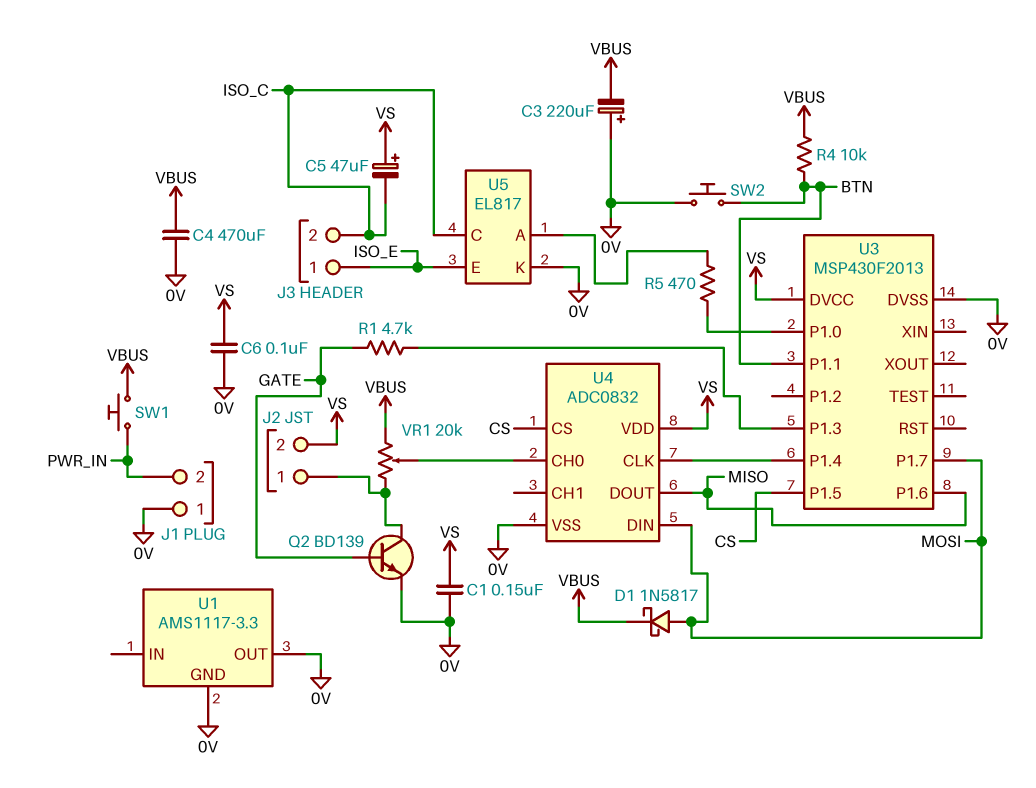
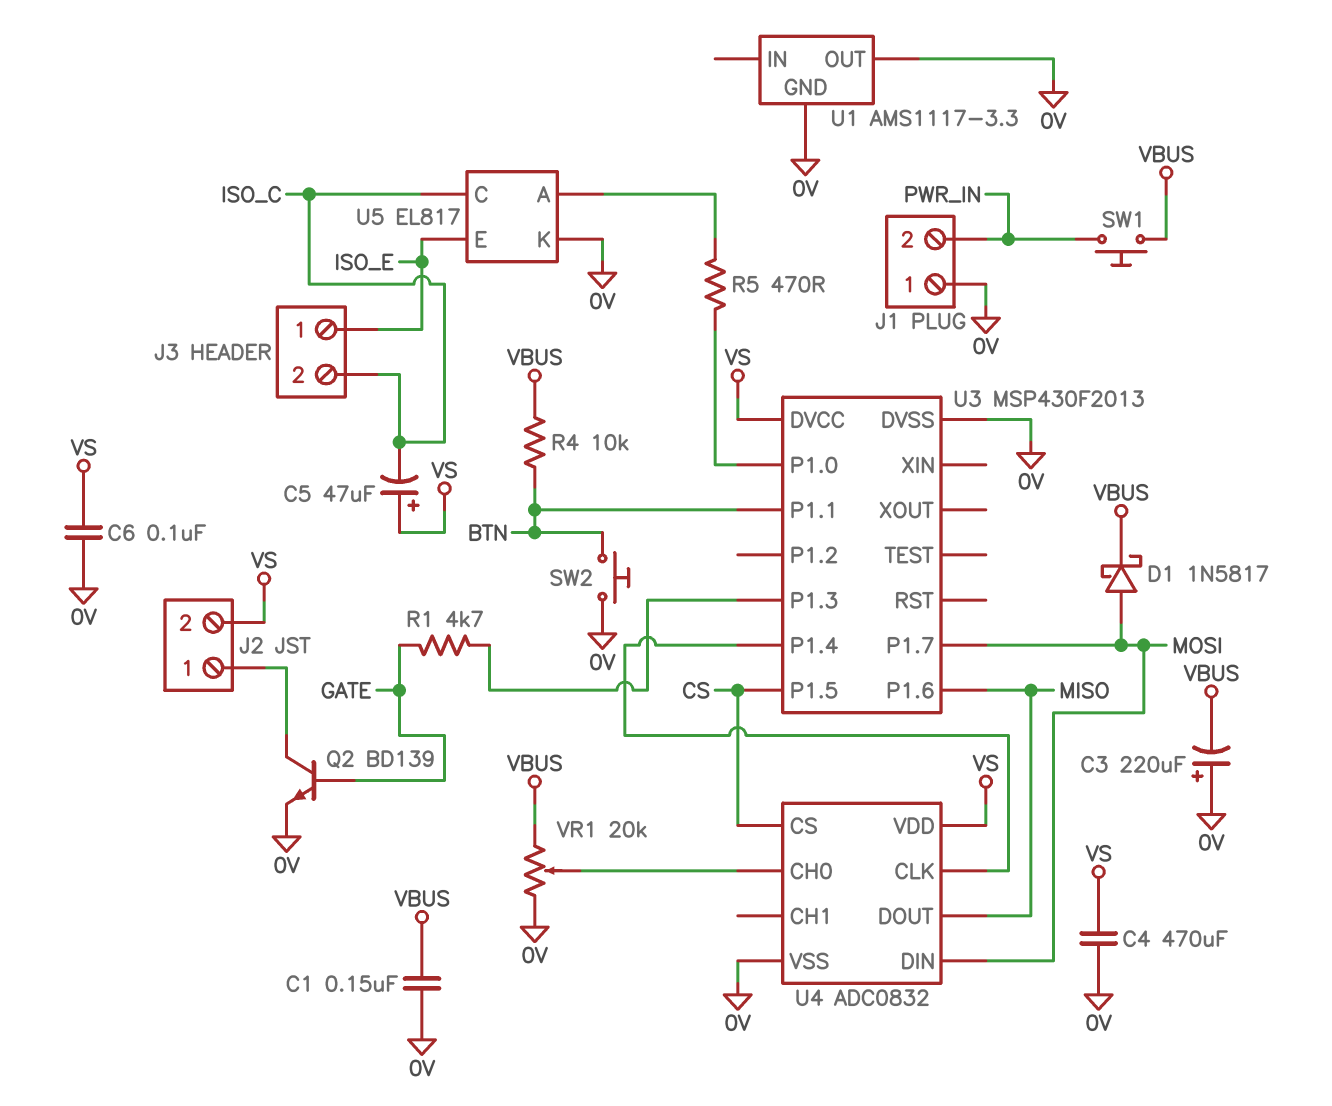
C1: 150nF (0V, VS) -> 150nF (0V, VBUS)
C4: 470uF (0V, VBUS) -> 470uF (0V, VS)
VR1: 20k (J2/1, VBUS, wiper U4/CH0) -> 20k (0V, VBUS, wiper U4/CH0)

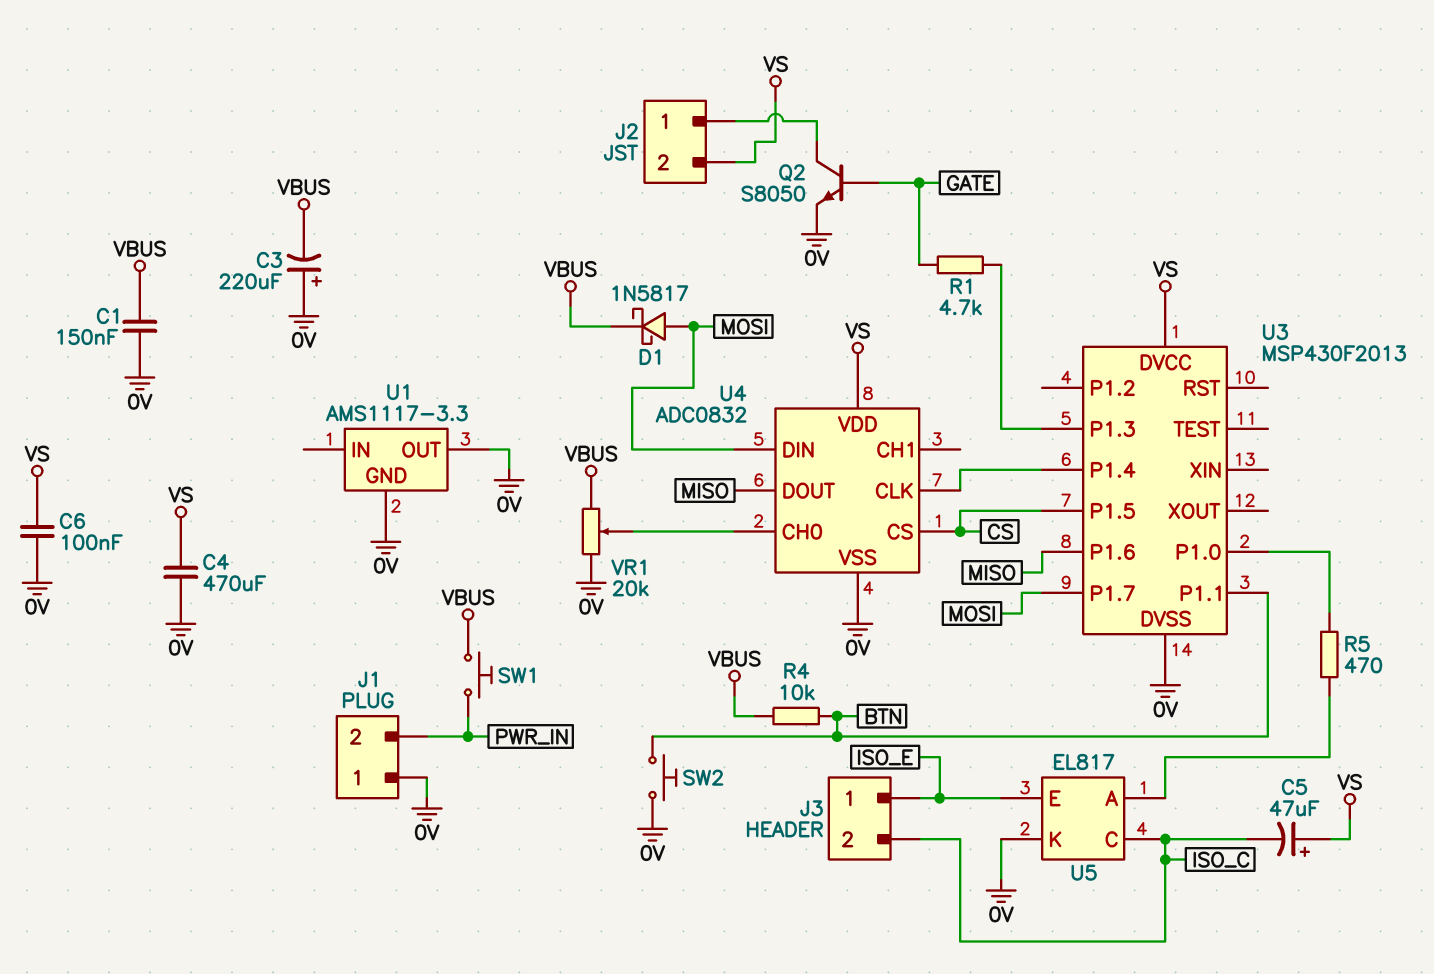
Q2: NPN BD139 (B GATE, C J2/1, E 0V) -> NPN S8050 (B GATE, C J2/1, E 0V)

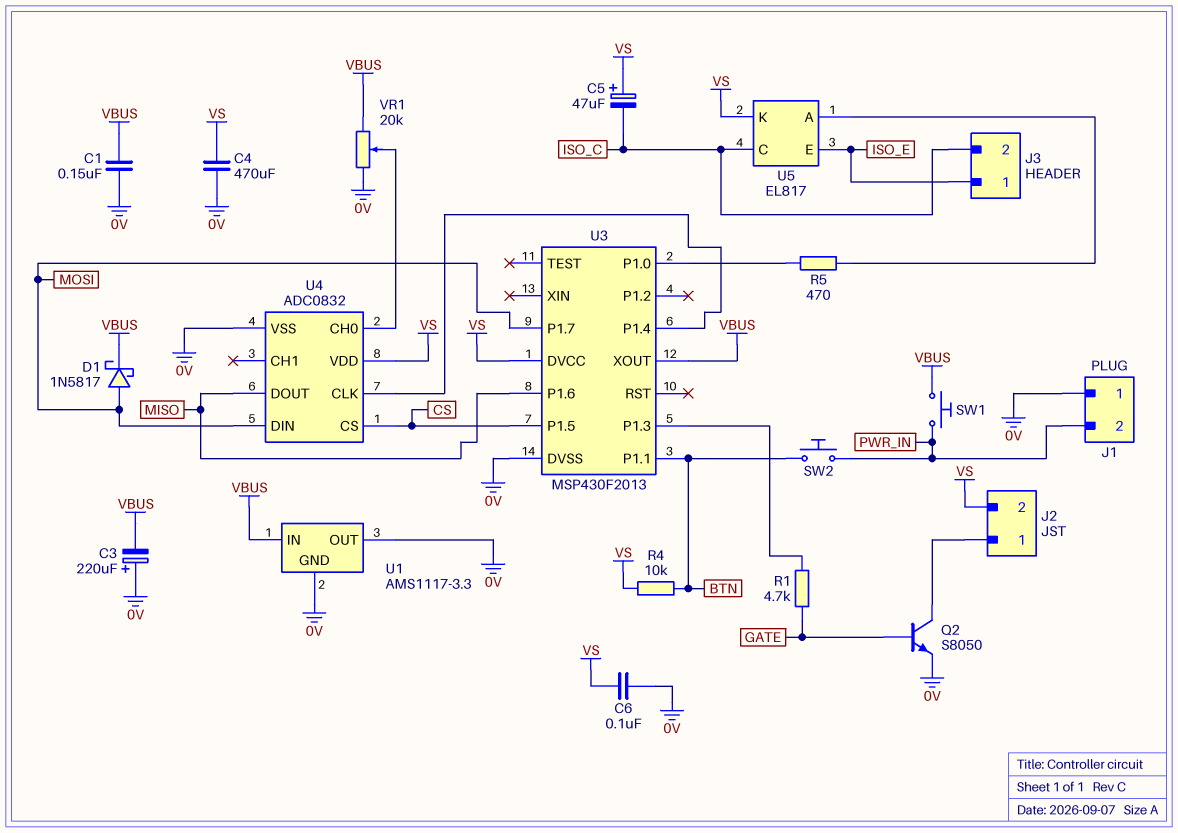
R4: 10k (BTN, VBUS) -> 10k (BTN, VS)
SW2: button (0V, BTN) -> button (BTN, PWR_IN)
U1 pin IN: none -> VBUS
U3 pin XOUT: none -> VBUS
U5 pin K: 0V -> VS

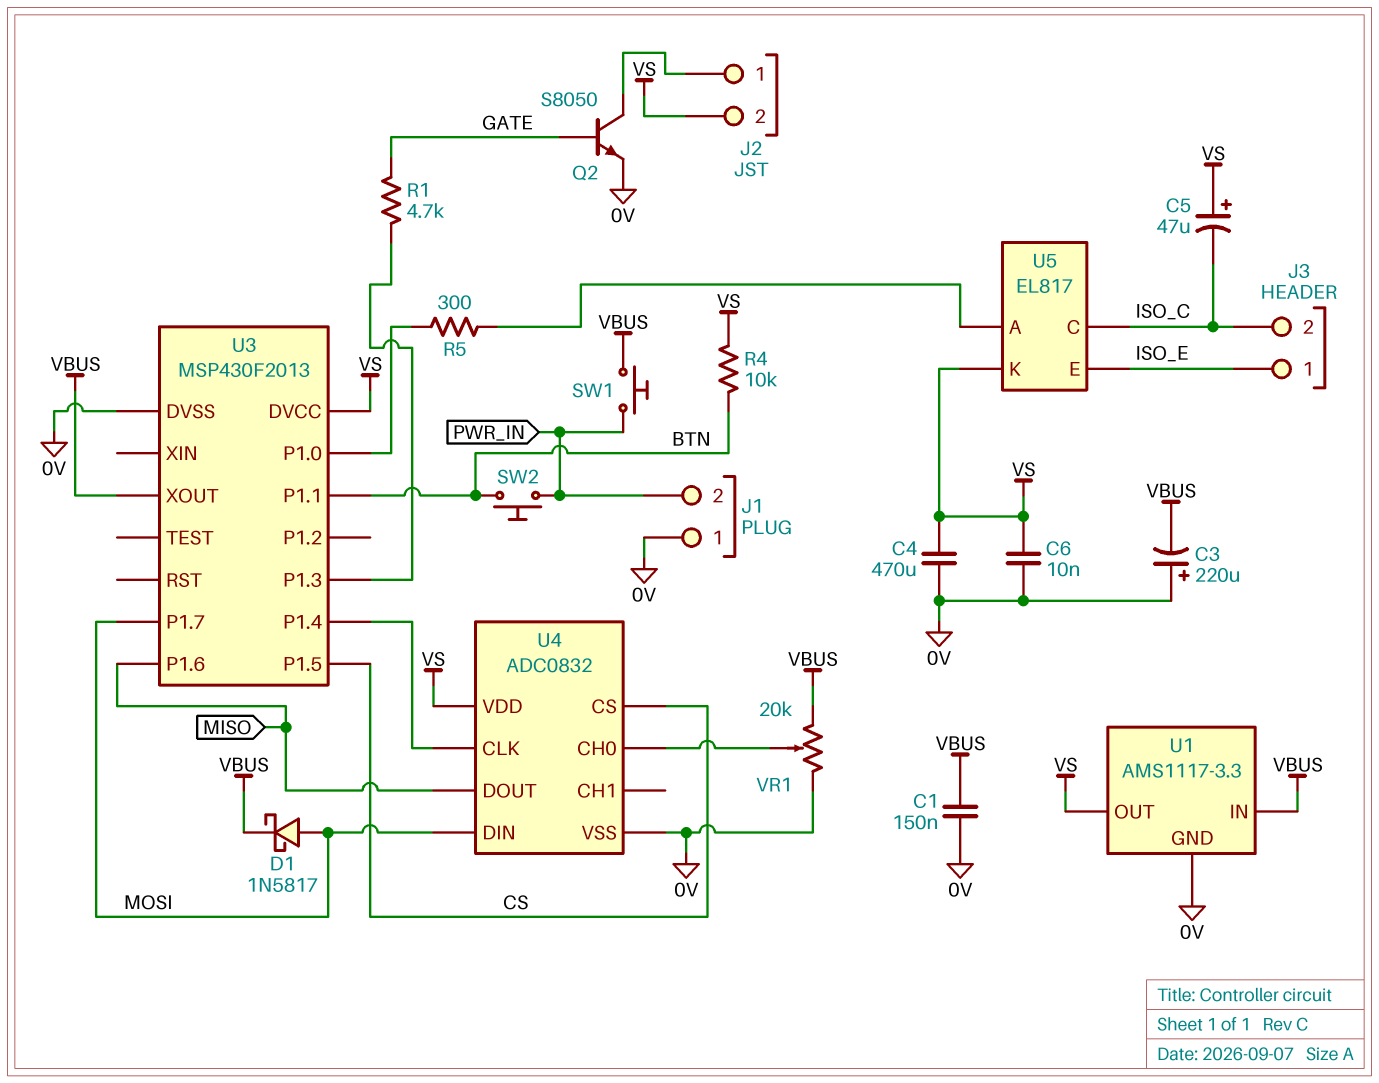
C6: 100nF (0V, VS) -> 10nF (0V, VS)
R5: 470 (U3/P1.0, U5/A) -> 300 (U3/P1.0, U5/A)
U1 pin OUT: 0V -> VS

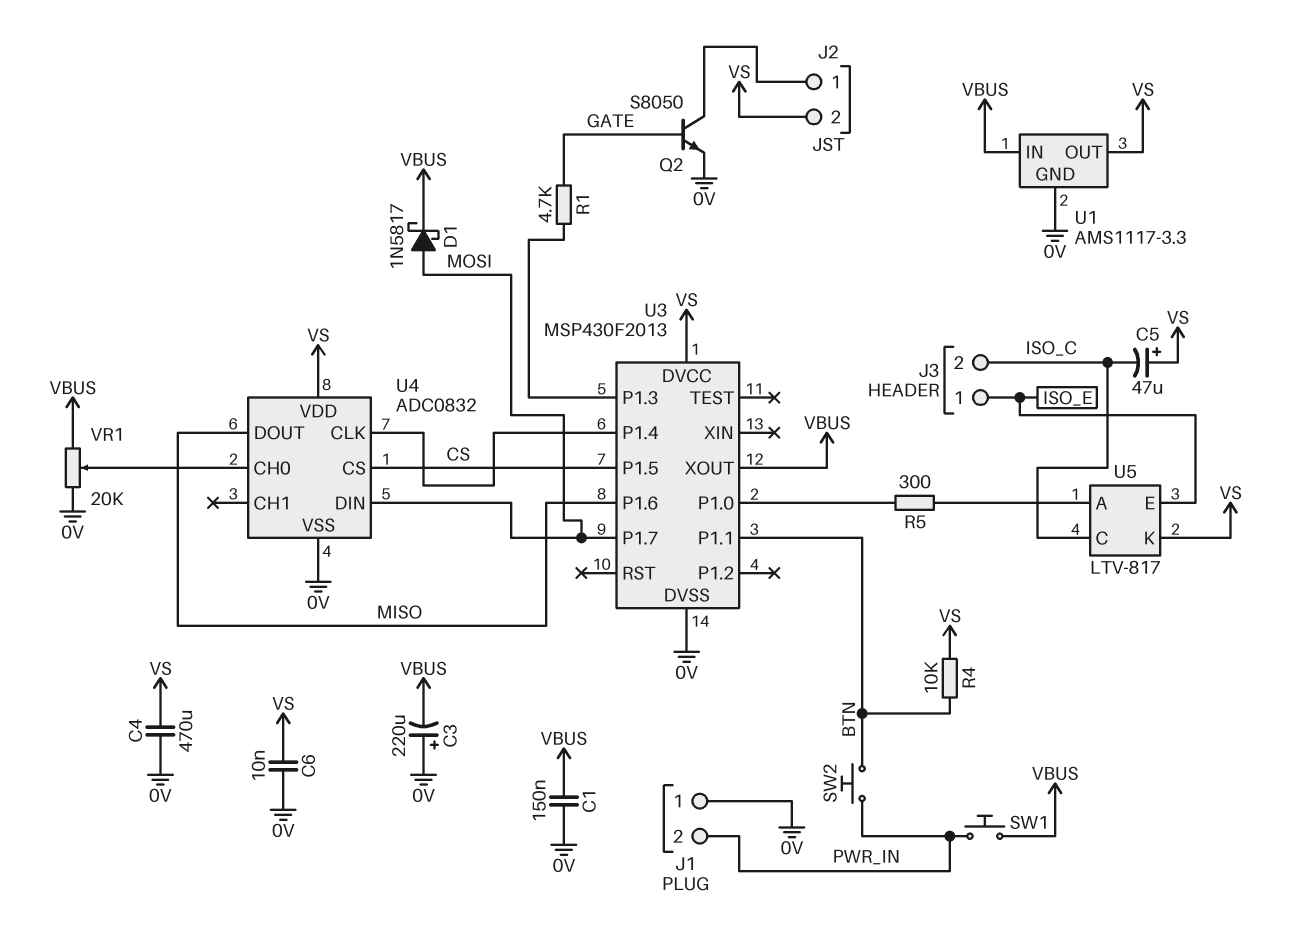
U5: EL817 -> LTV-817

